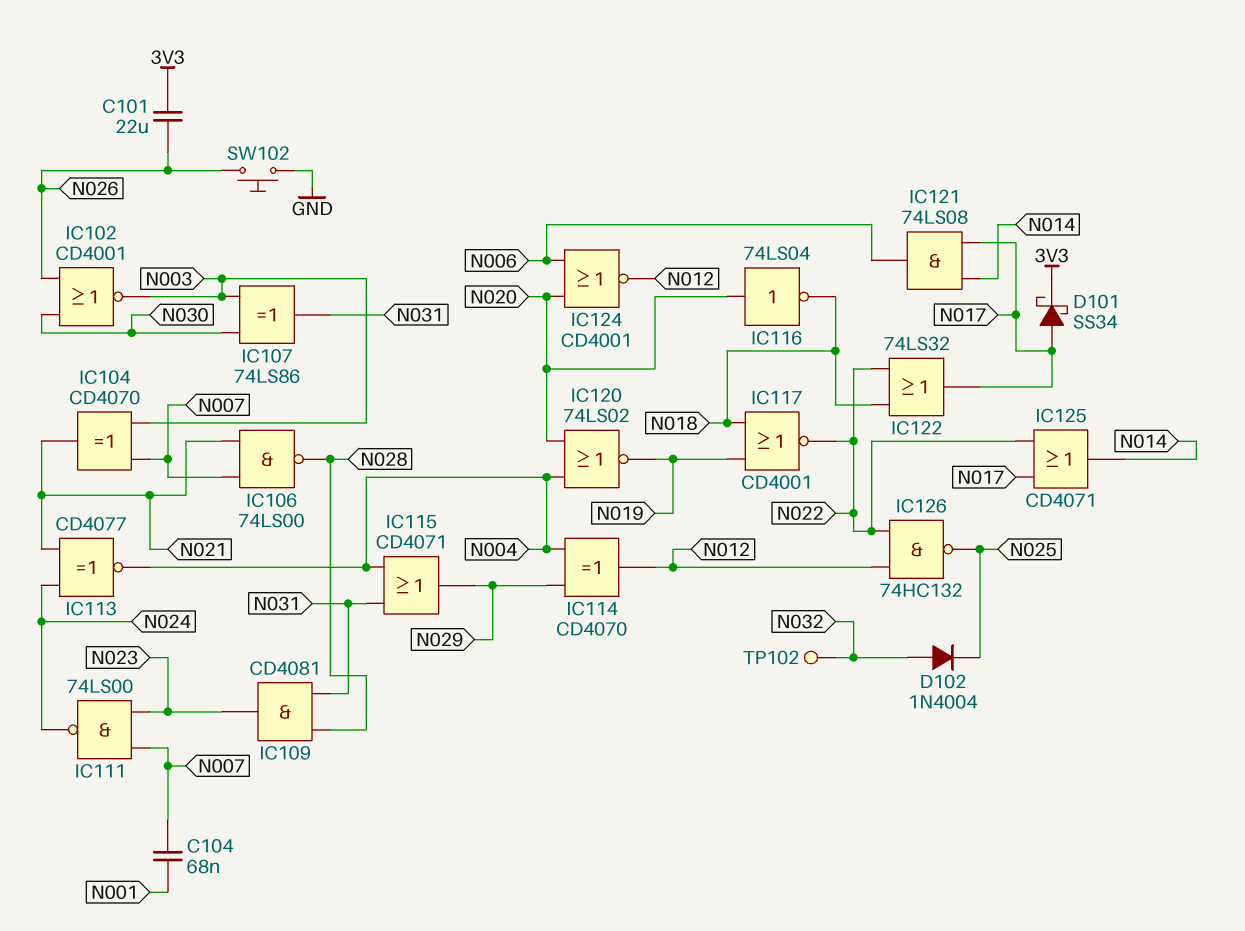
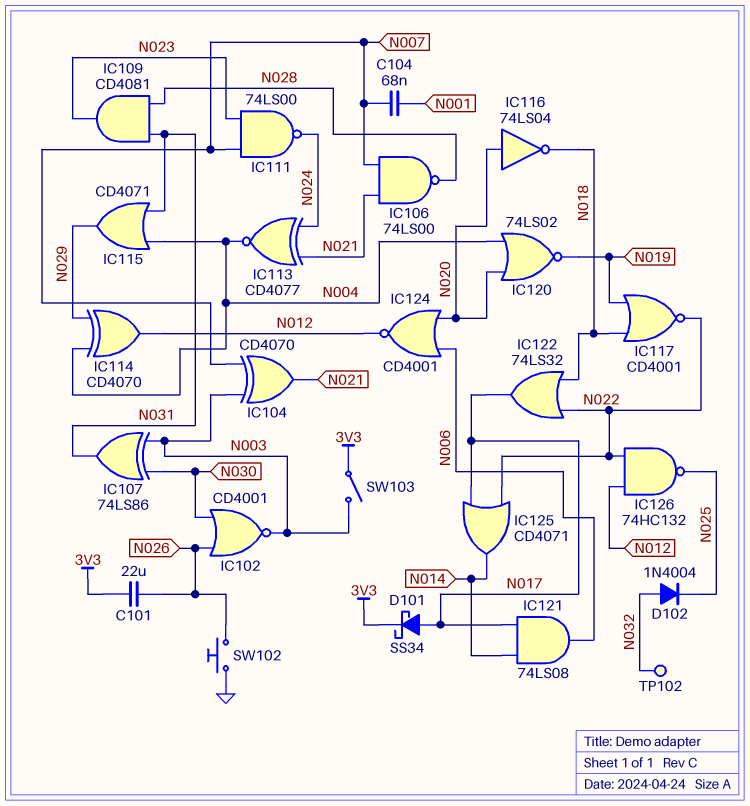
SW103: none -> switch (3V3, N003)

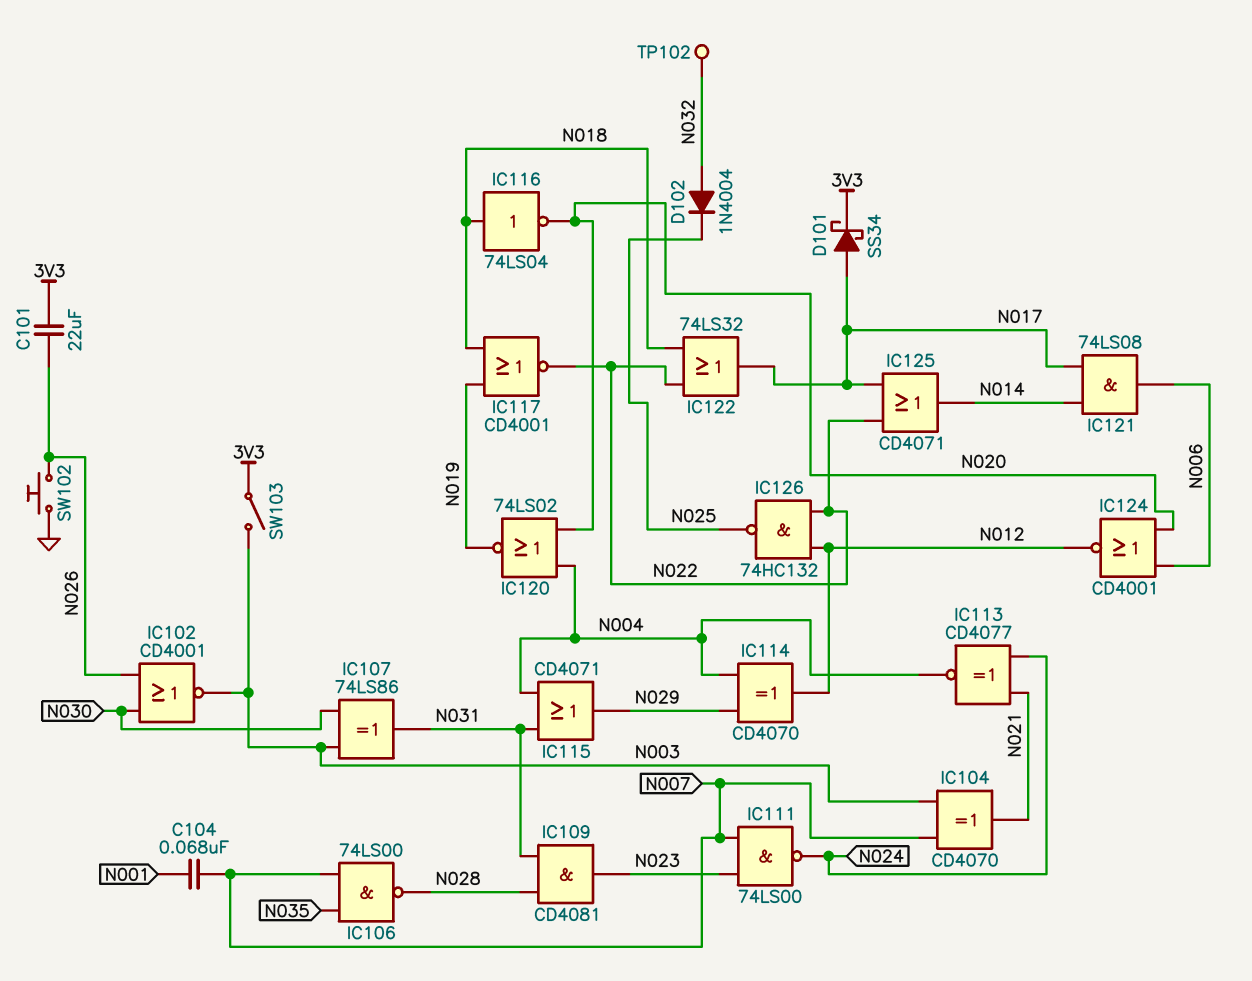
IC106: NAND 74LS00 (in N007, in N021, out N028) -> NAND 74LS00 (in N007, in N035, out N028)
IC116: NOT 74LS04 (in N020, out N018) -> NOT 74LS04 (in N018, out N020)

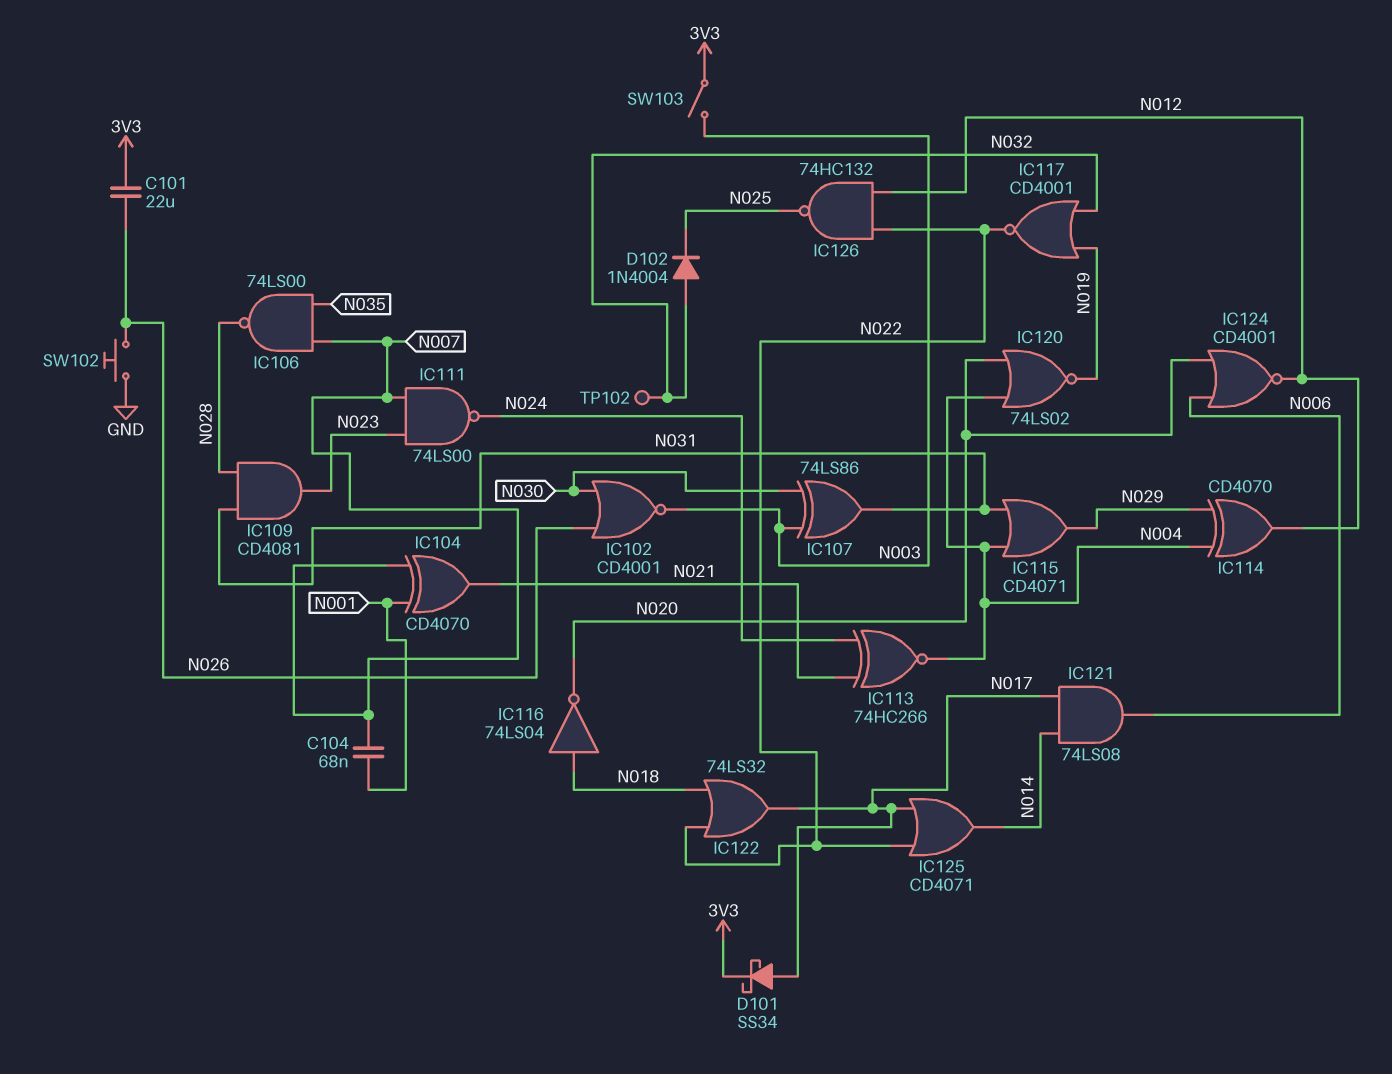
IC104: XOR CD4070 (in N003, in N007, out N021) -> XOR CD4070 (in N001, in N007, out N021)
IC113: XNOR CD4077 (in N021, in N024, out N004) -> XNOR 74HC266 (in N021, in N024, out N004)
IC117: NOR CD4001 (in N018, in N019, out N022) -> NOR CD4001 (in N019, in N032, out N022)

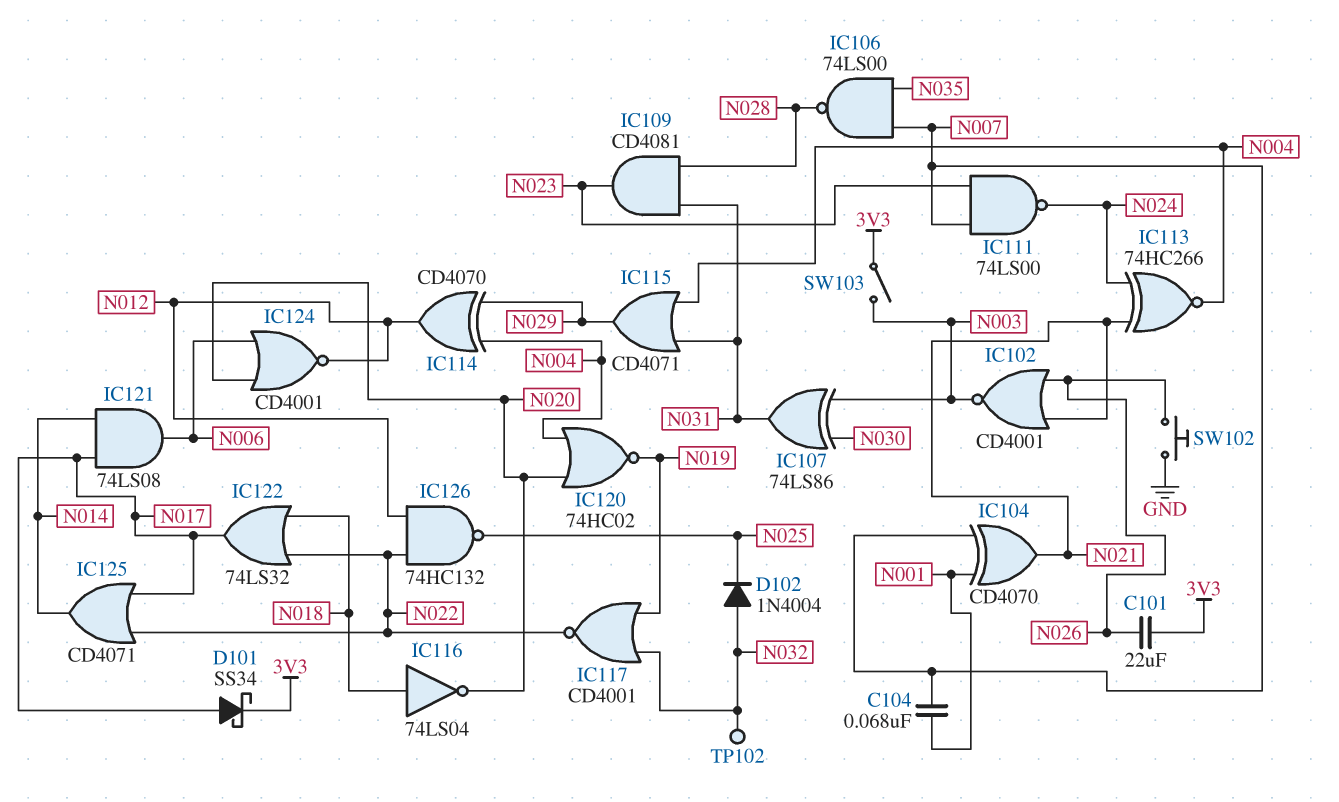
IC102: NOR CD4001 (in N026, in N030, out N003) -> NOR CD4001 (in N021, in N026, out N003)
IC120: NOR 74LS02 (in N004, in N020, out N019) -> NOR 74HC02 (in N004, in N020, out N019)

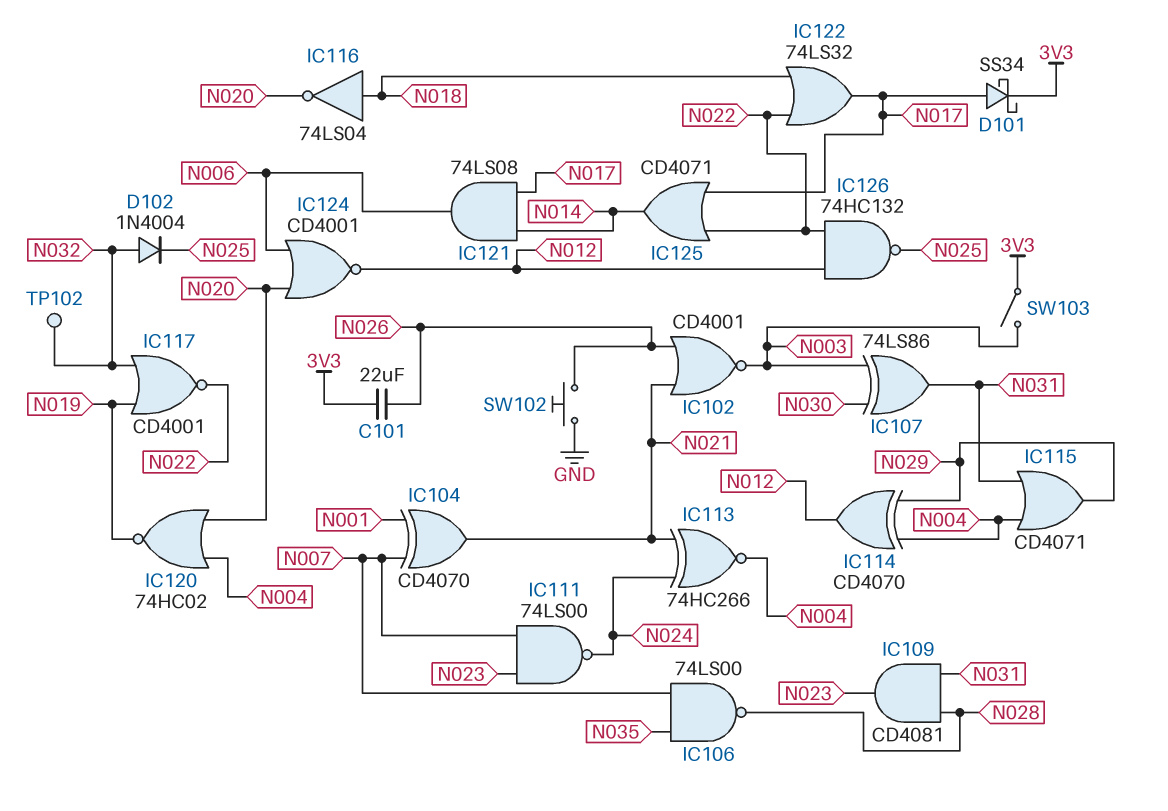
C104: 68nF (N001, N007) -> none

